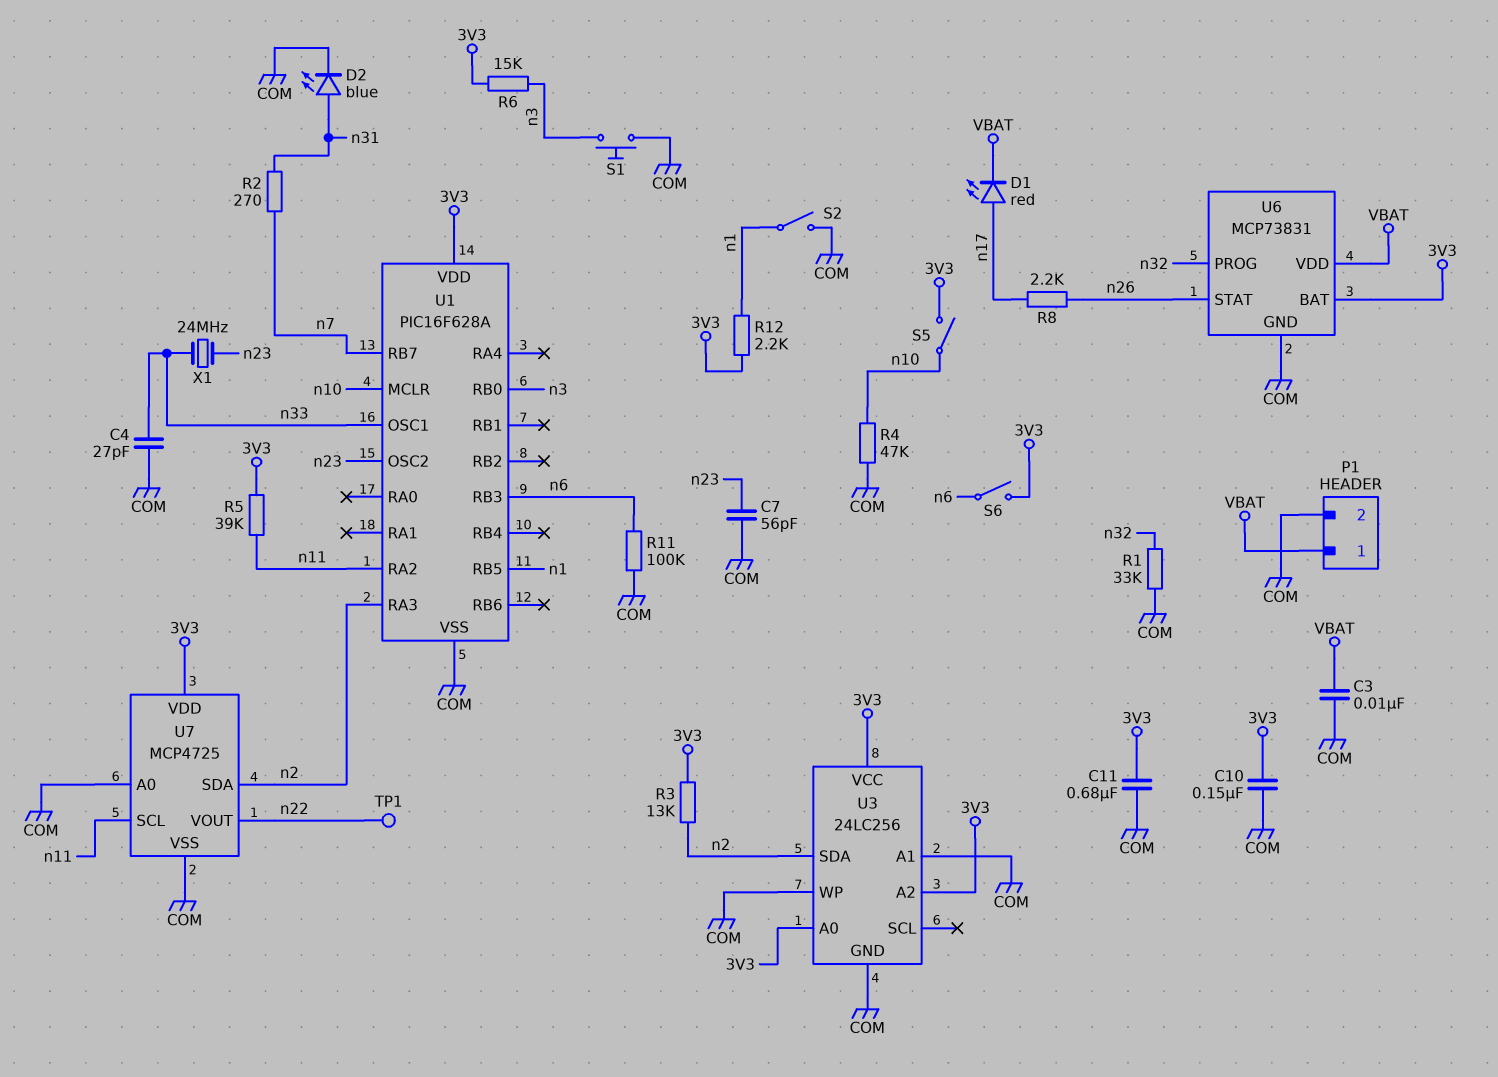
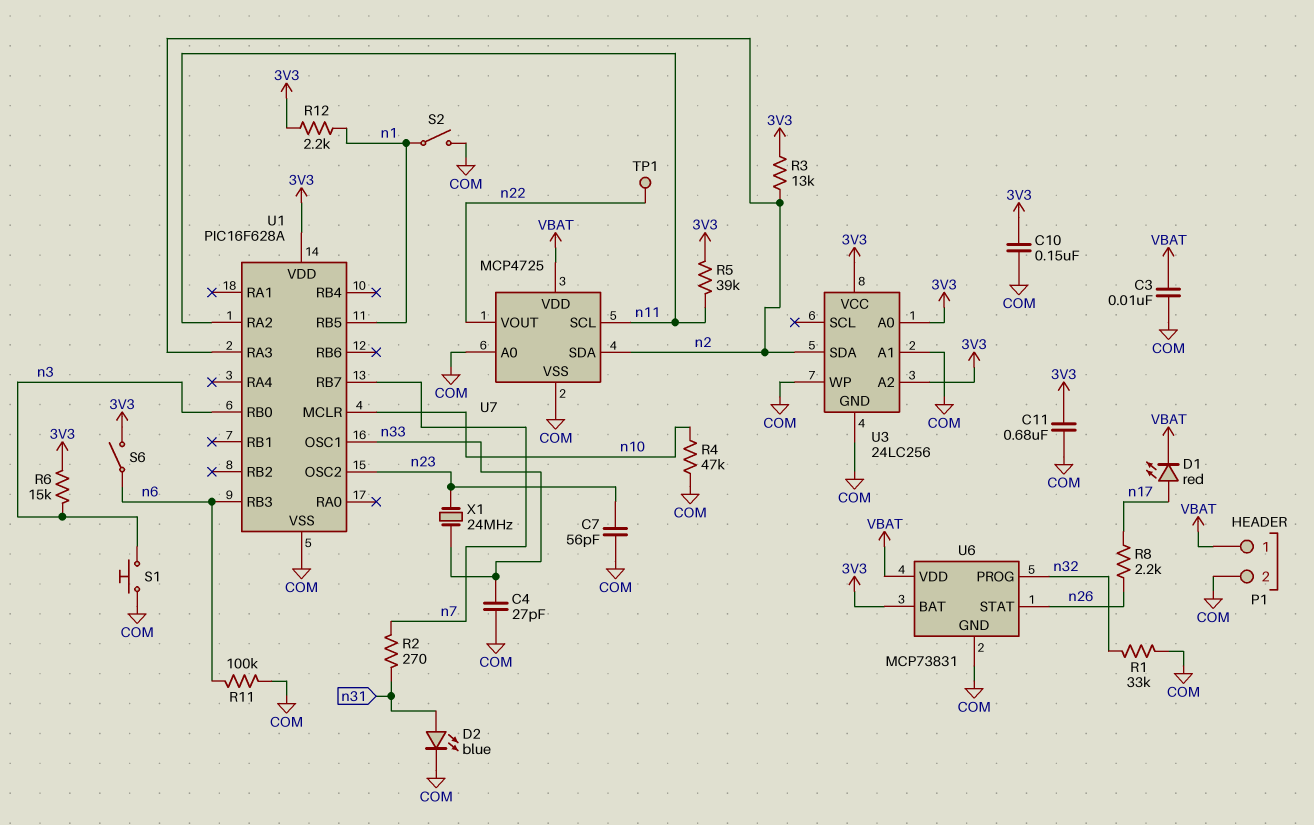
S5: switch (3V3, n10) -> none
U7 pin VDD: 3V3 -> VBAT

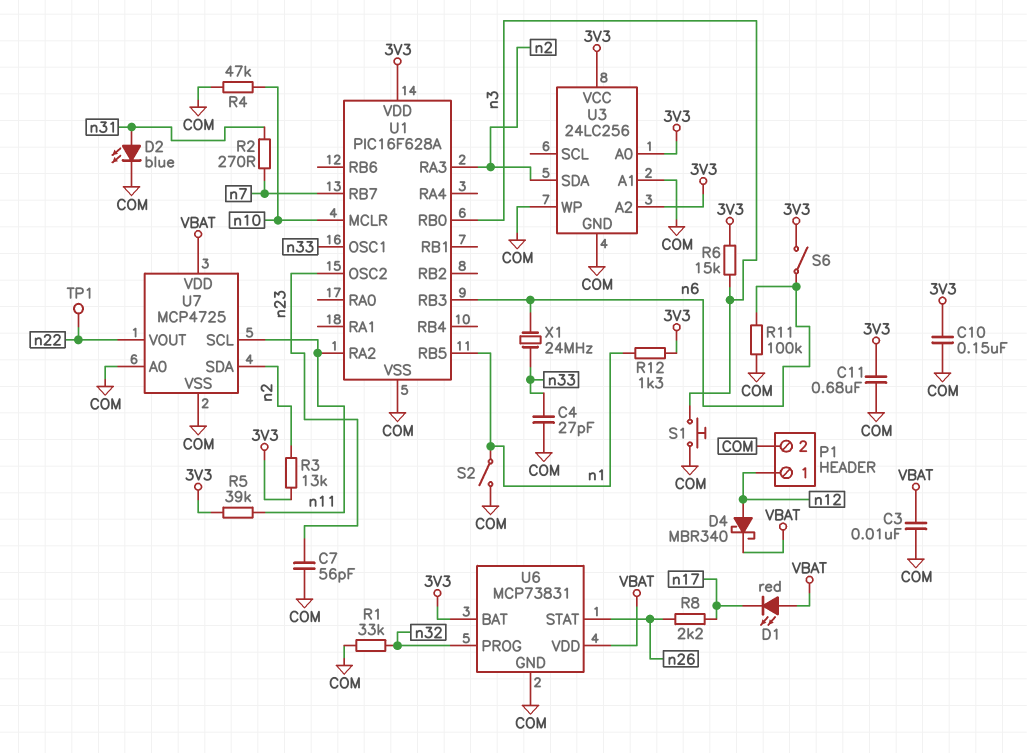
D1: LED red (A n17, K VBAT) -> LED red (A VBAT, K n17)
D4: none -> schottky MBR340 (A n12, K VBAT)
P1 pin 1: VBAT -> n12
R12: 2.2k (3V3, n1) -> 1.3k (3V3, n1)
X1: 24MHz (n23, n33) -> 24MHz (n6, n33)

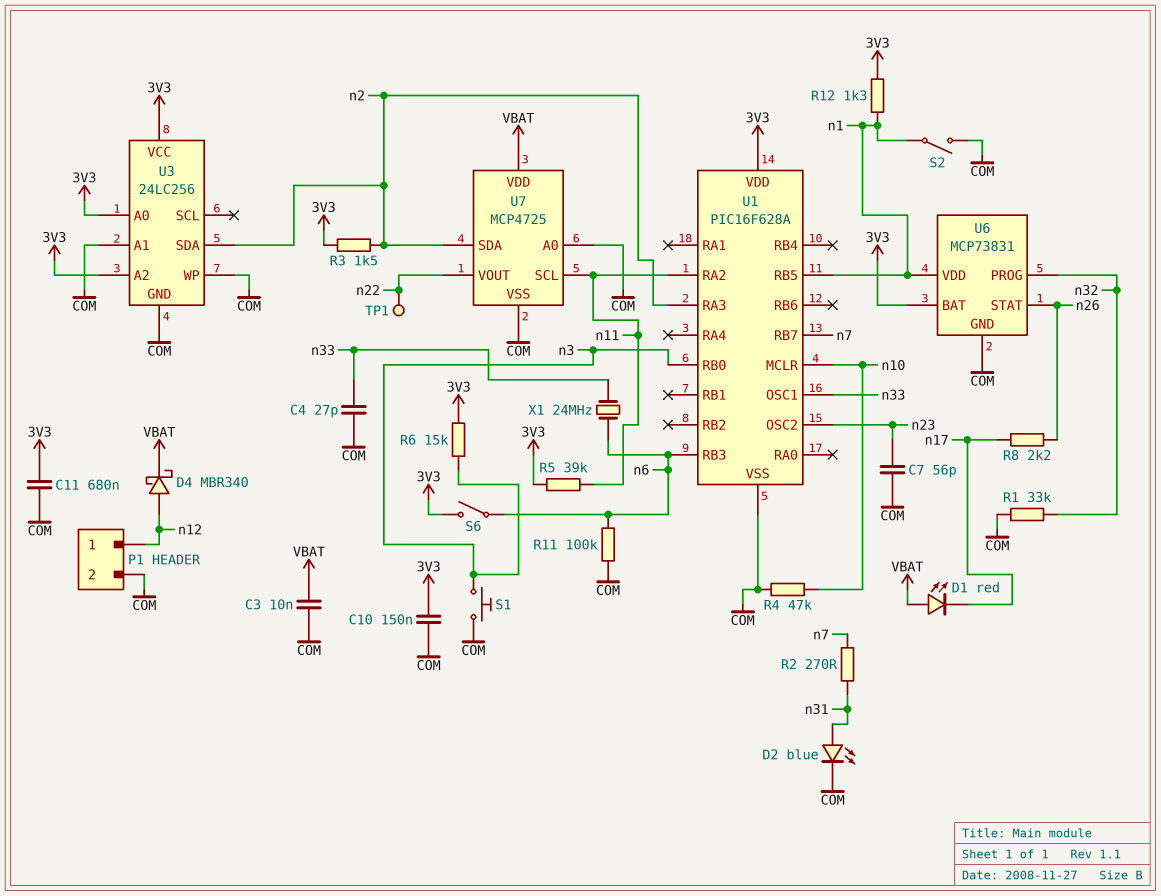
R3: 13k (3V3, n2) -> 1.5k (3V3, n2)
U6 pin VDD: VBAT -> n1

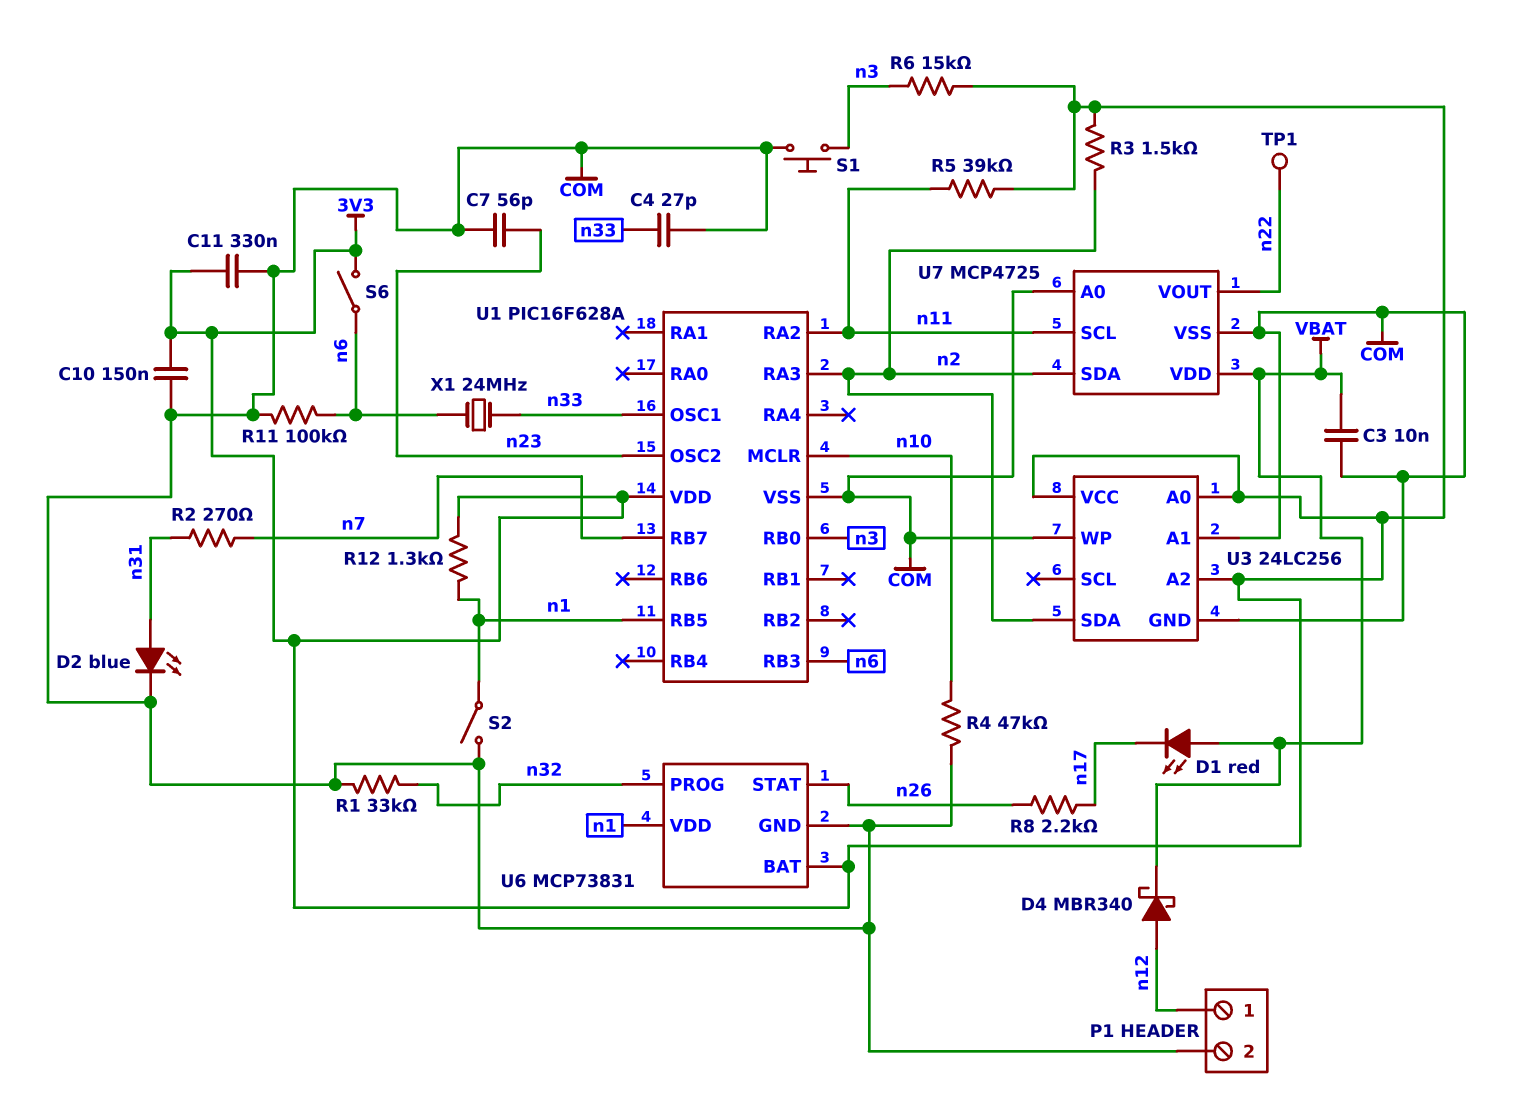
C11: 680nF (3V3, COM) -> 330nF (3V3, COM)

